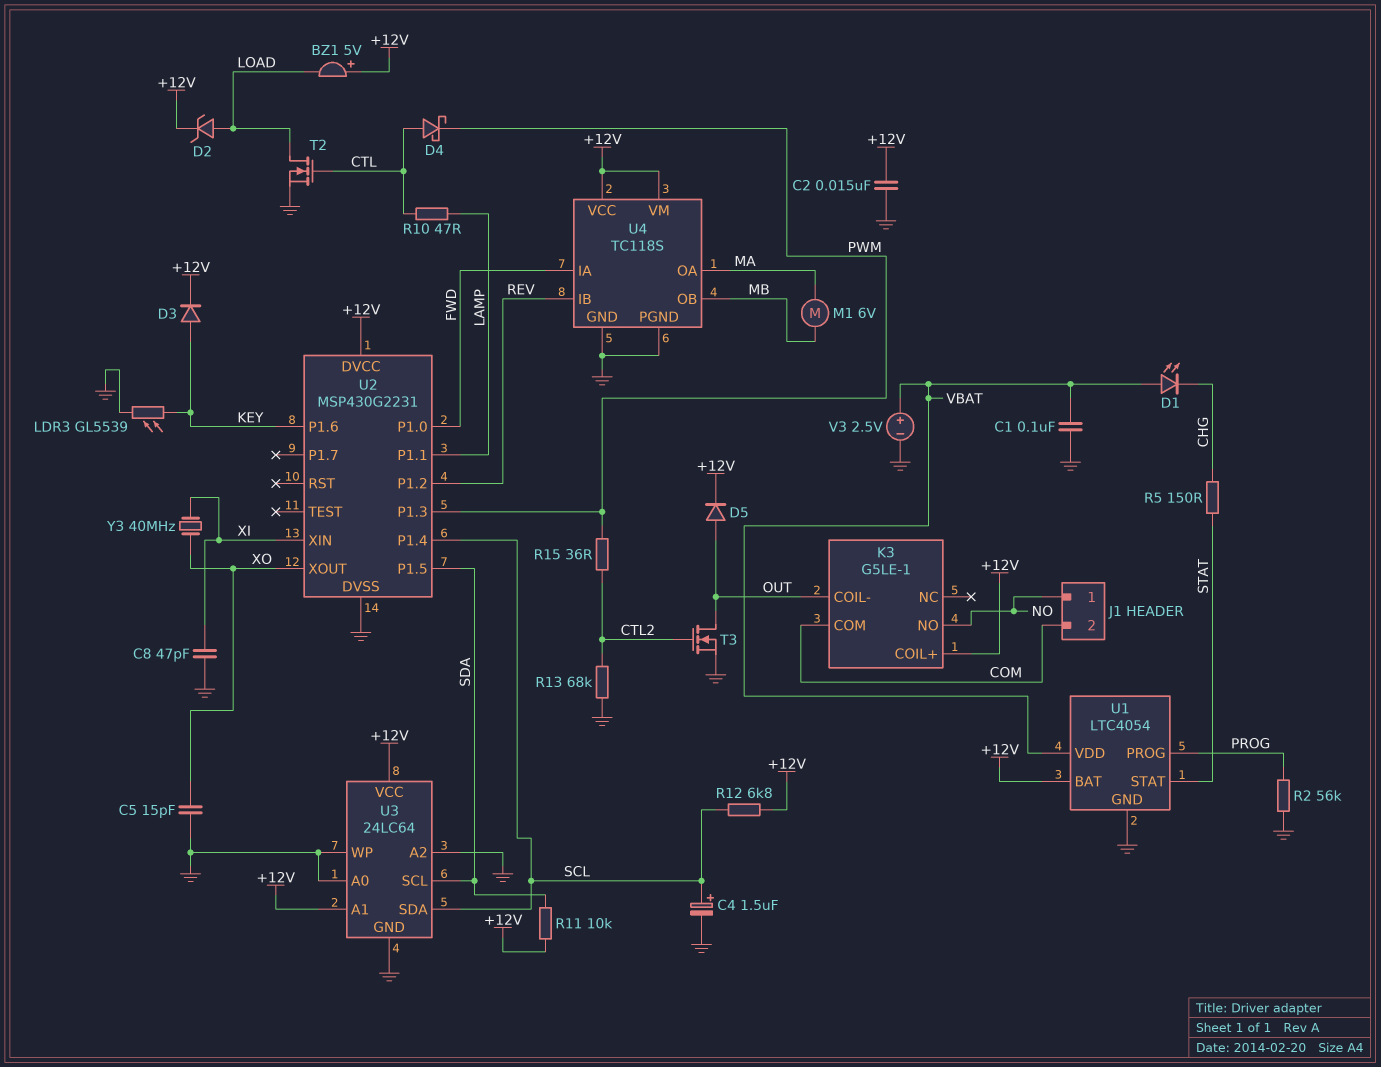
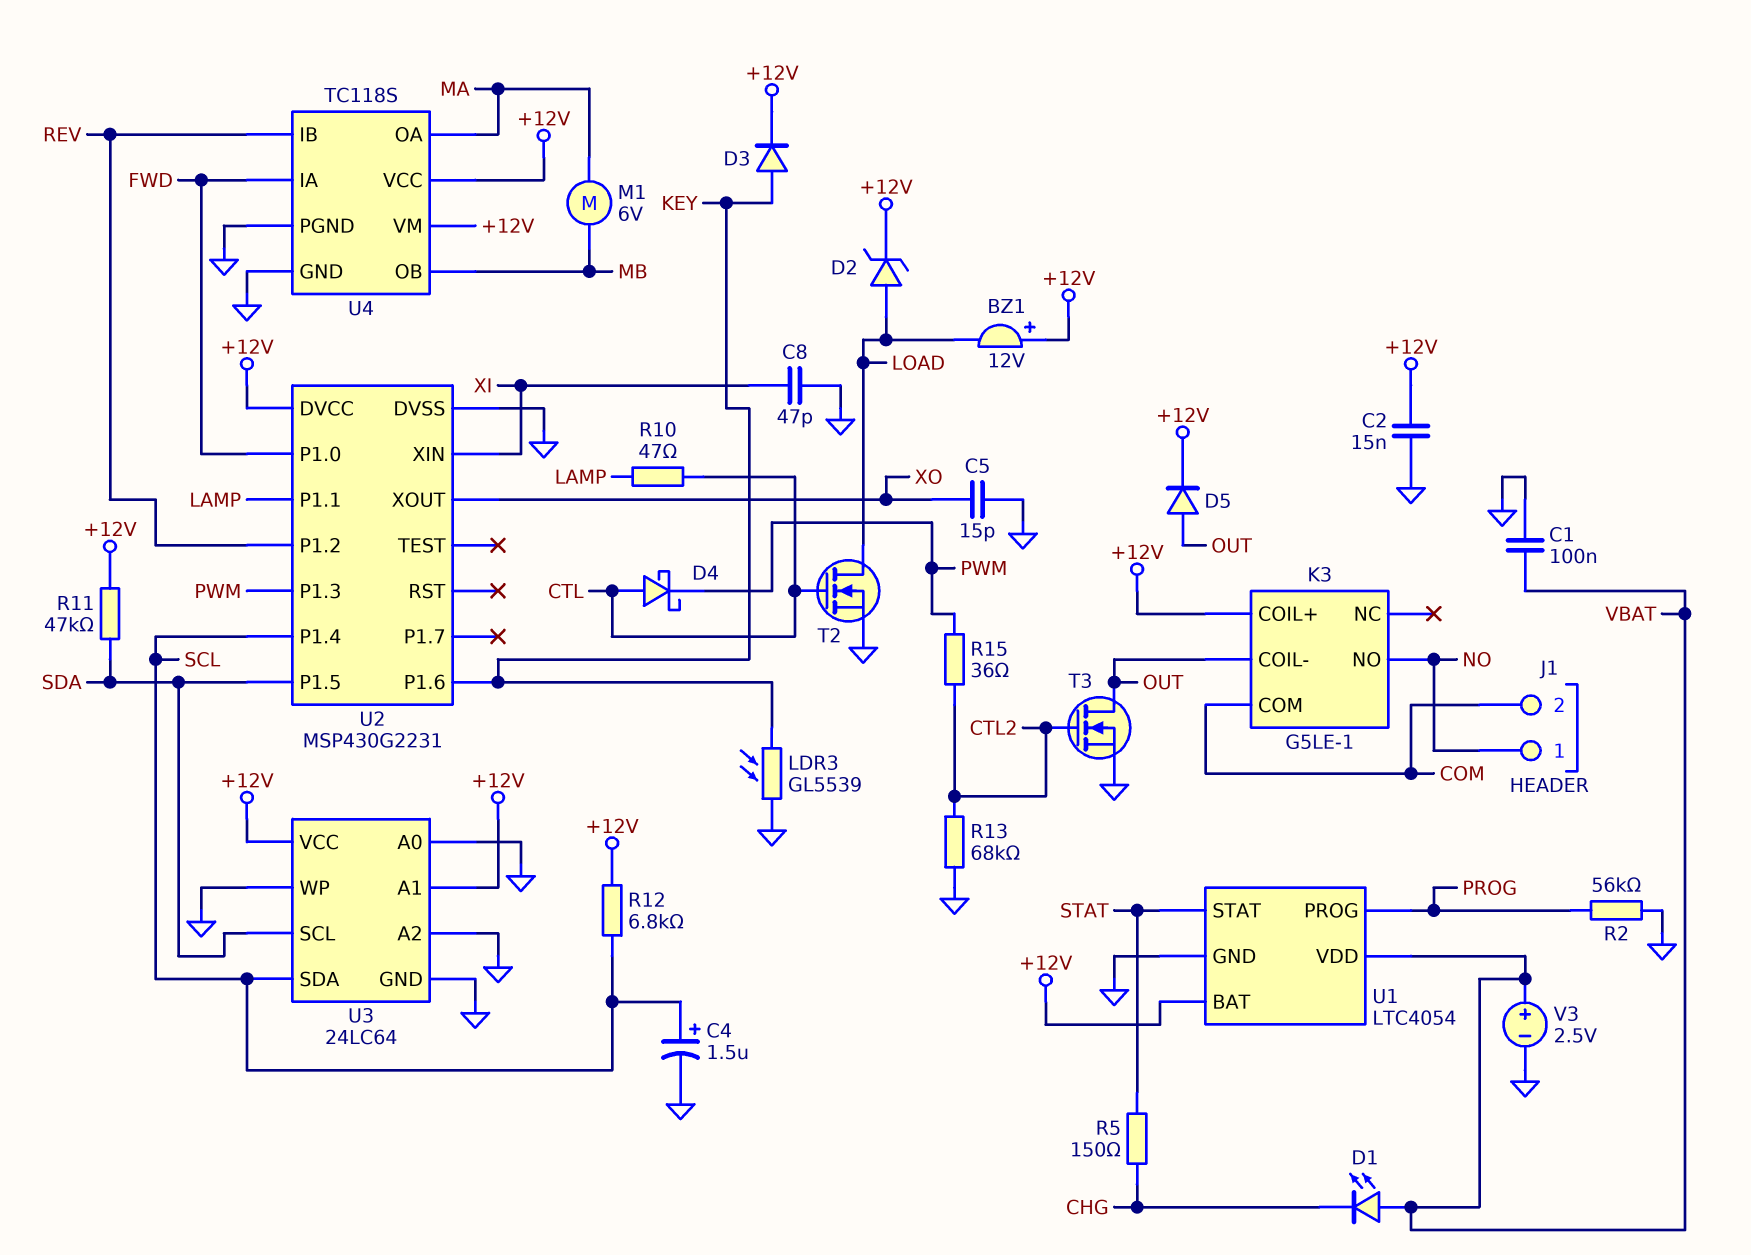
BZ1: buzzer 5V (plus +12V, minus LOAD) -> buzzer 12V (plus +12V, minus LOAD)
R11: 10k (+12V, SDA) -> 47k (+12V, SDA)
Y3: 40MHz (XI, XO) -> none

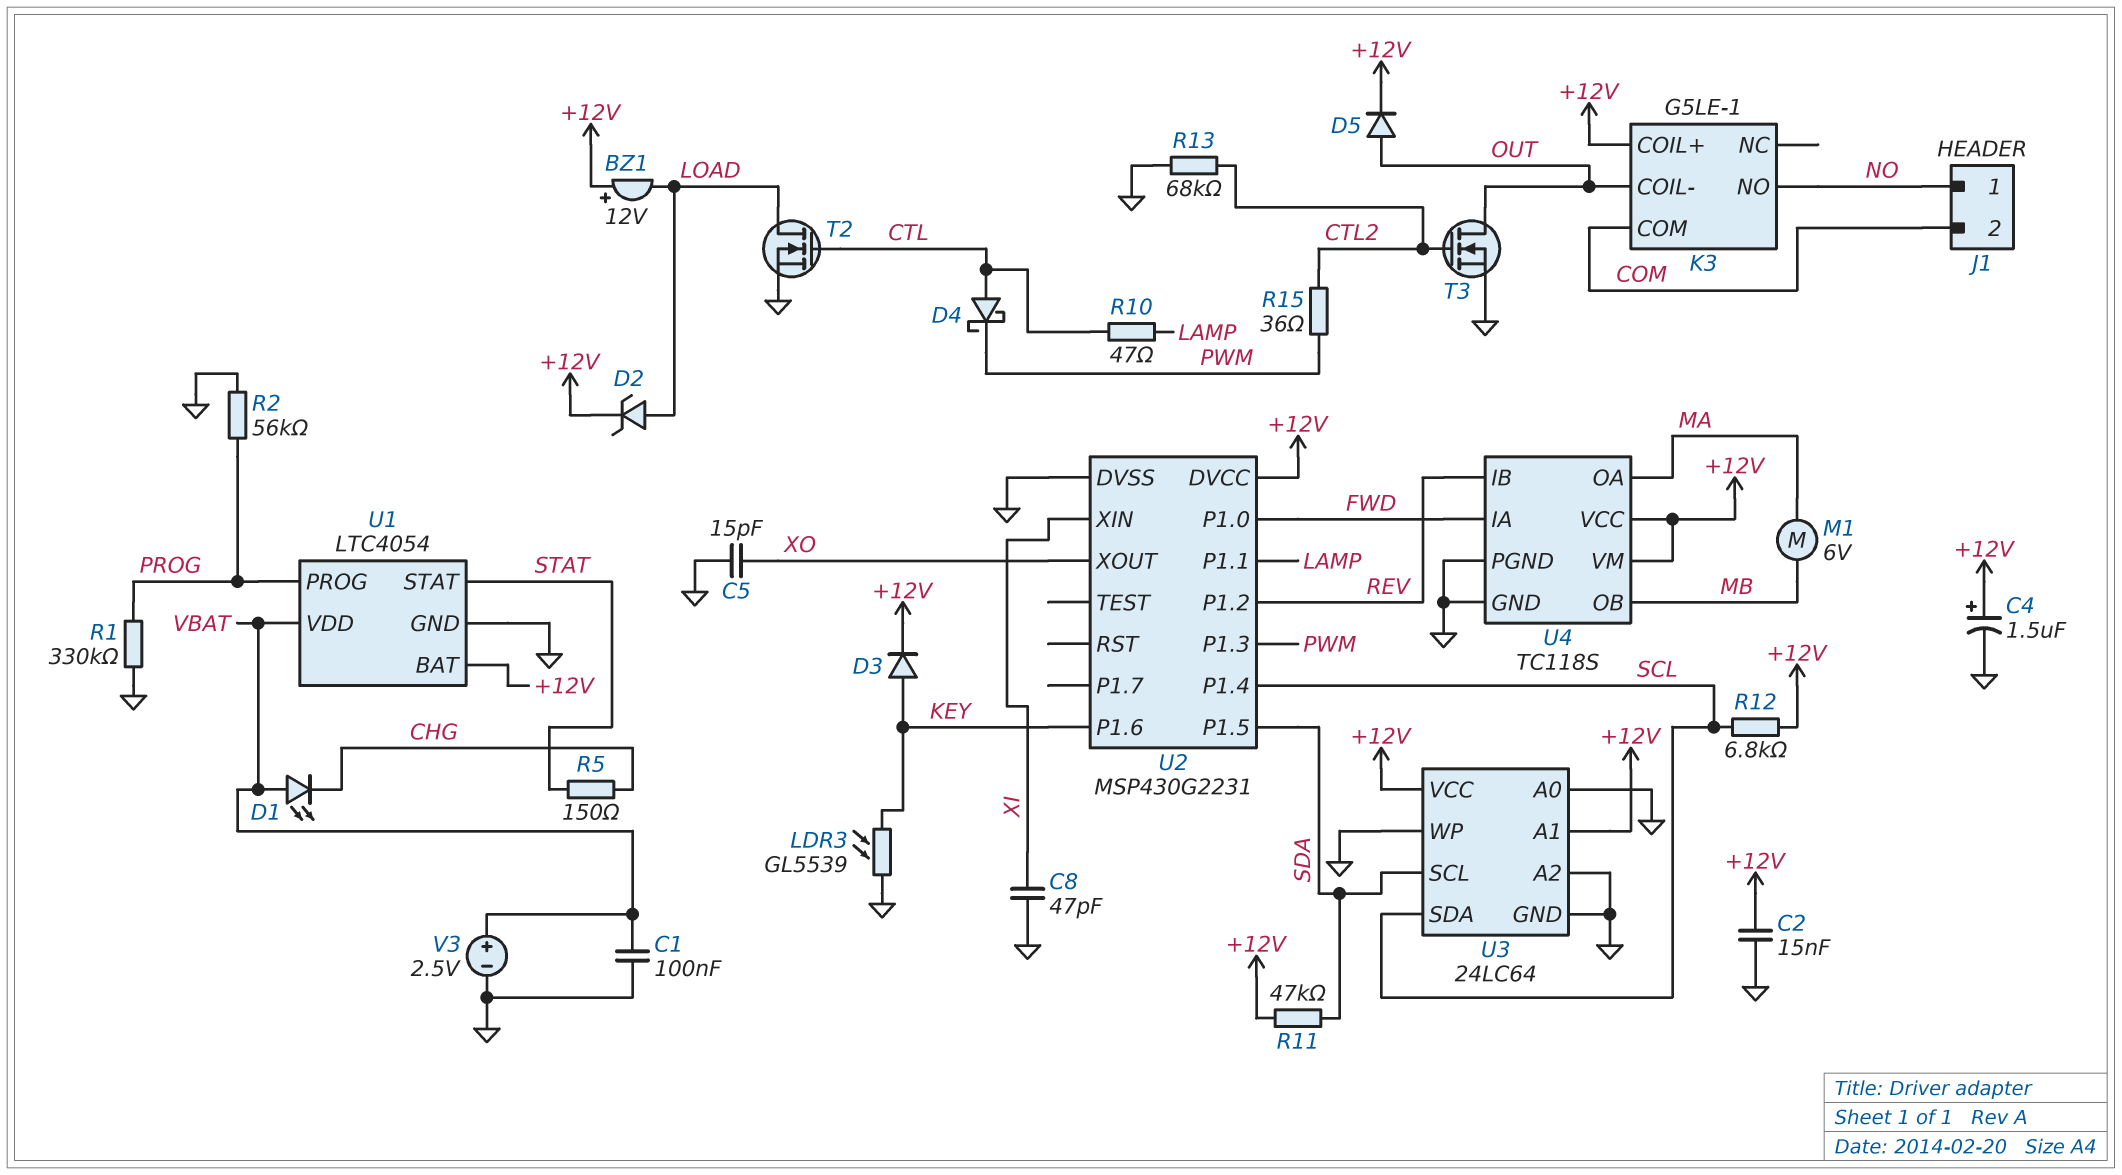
C4: 1.5uF (plus SCL, minus GND) -> 1.5uF (plus +12V, minus GND)
R1: none -> 330k (GND, PROG)

